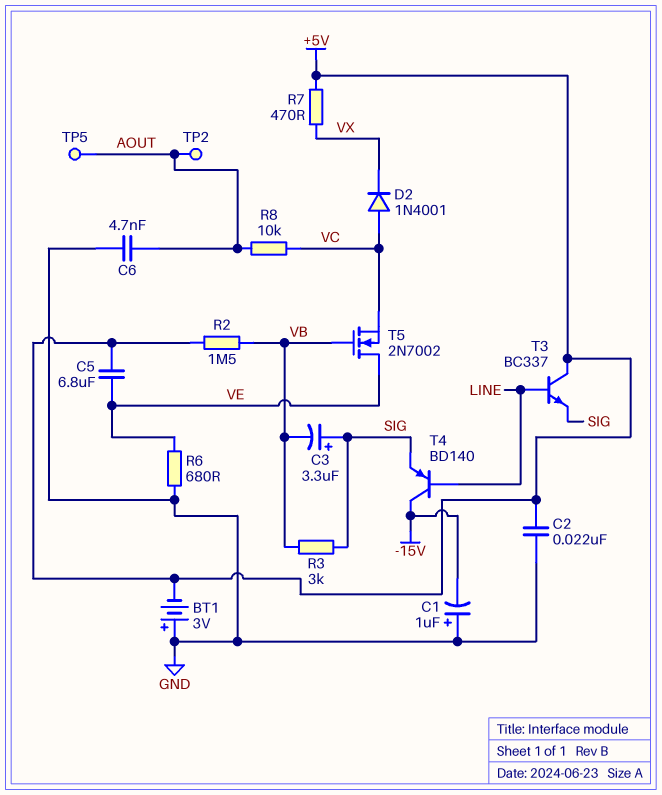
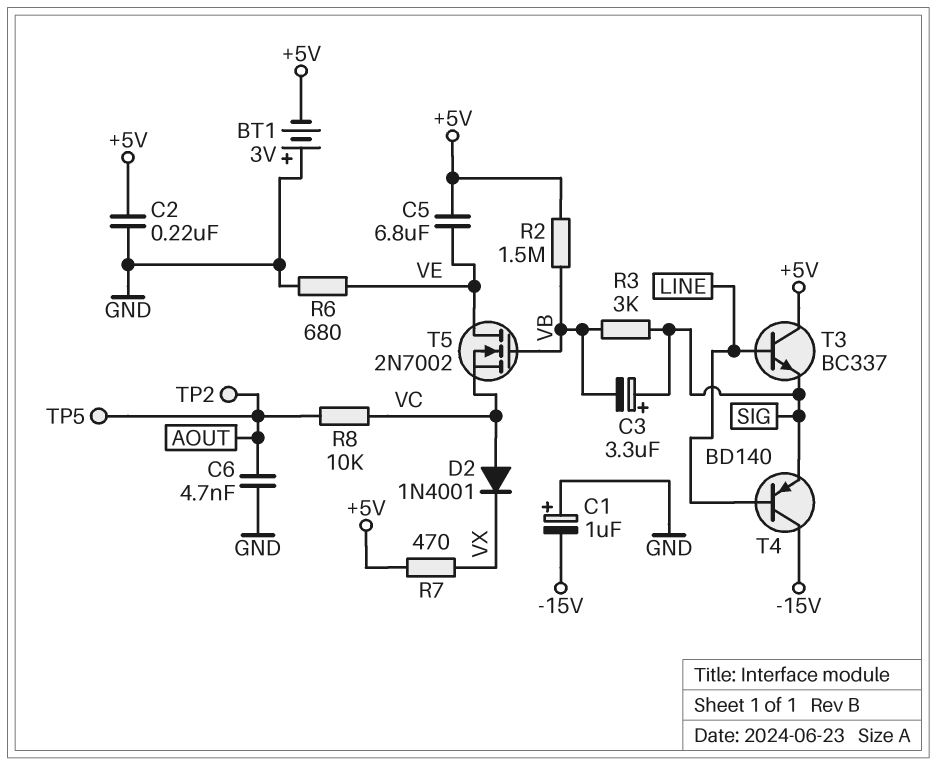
C2: 22nF (+5V, GND) -> 220nF (+5V, GND)

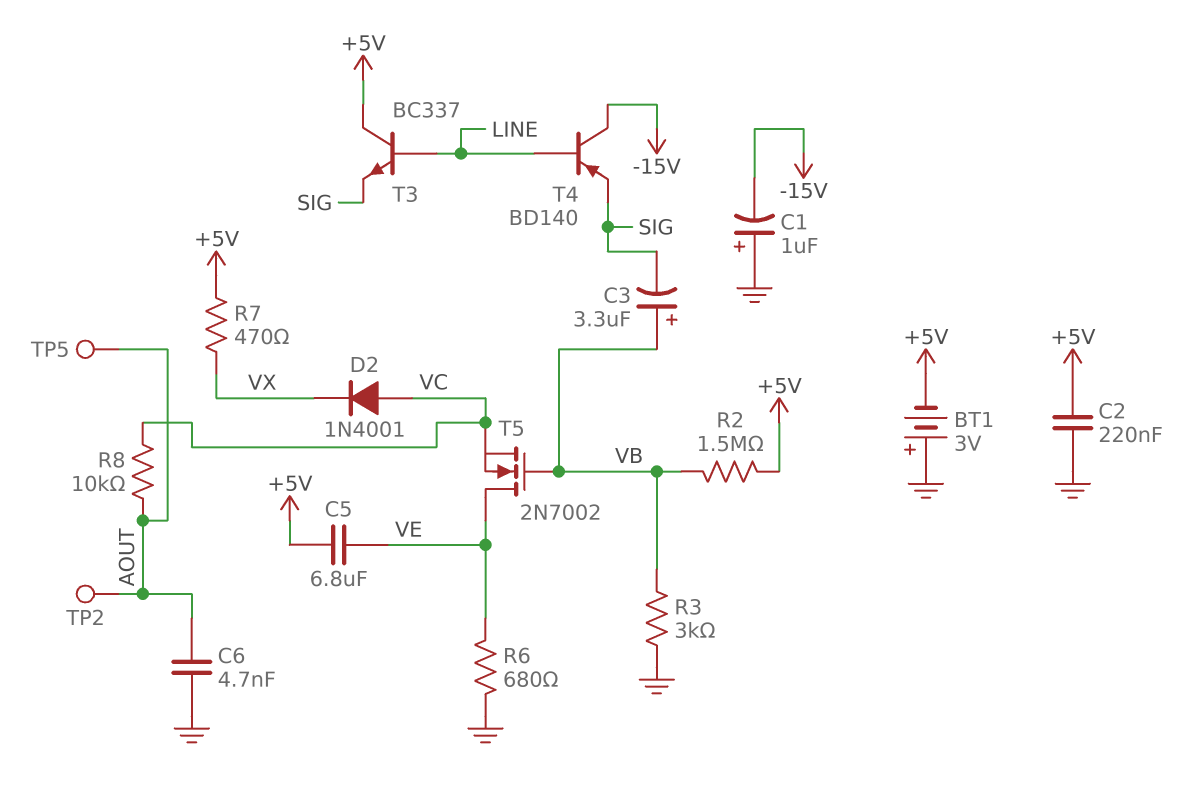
C3: 3.3uF (plus SIG, minus VB) -> 3.3uF (plus VB, minus SIG)
R3: 3k (SIG, VB) -> 3k (GND, VB)

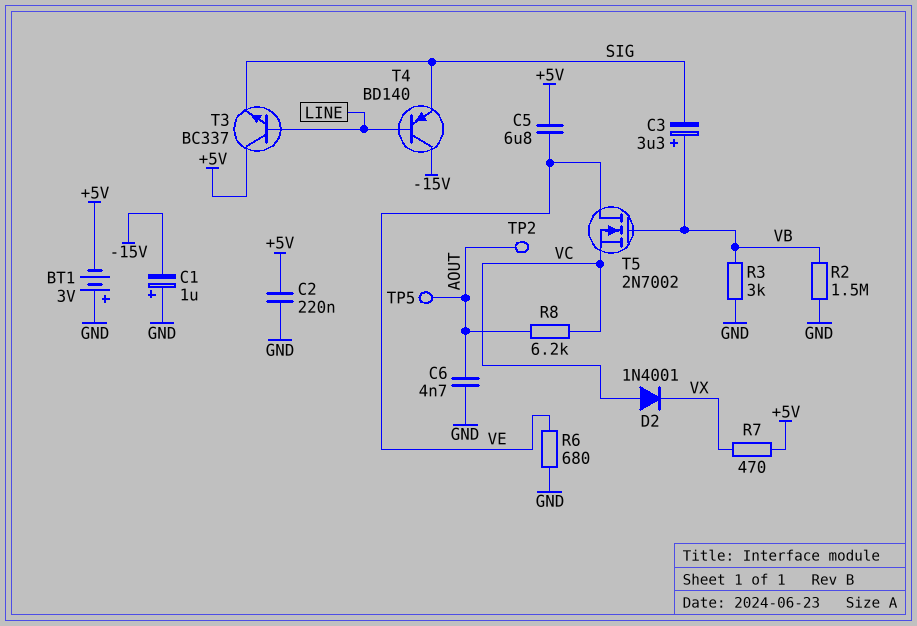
R2: 1.5M (+5V, VB) -> 1.5M (GND, VB)
R8: 10k (AOUT, VC) -> 6.2k (AOUT, VC)

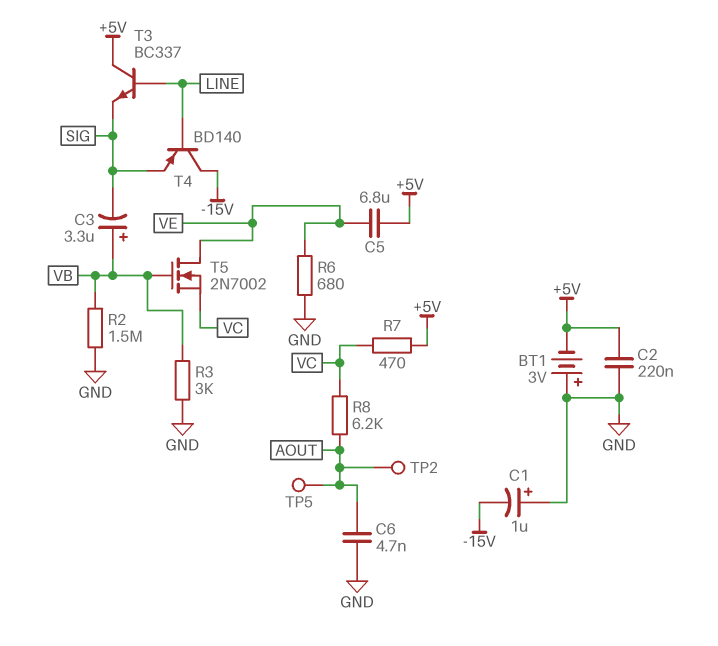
D2: diode 1N4001 (A VC, K VX) -> none
R7: 470 (+5V, VX) -> 470 (+5V, VC)

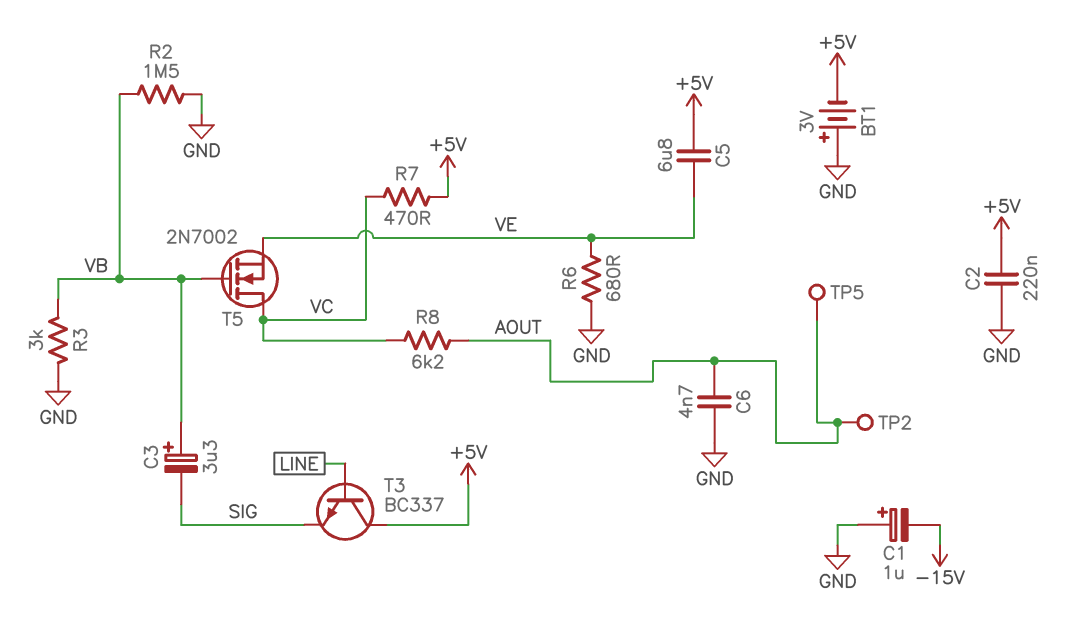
T4: PNP BD140 (B LINE, C -15V, E SIG) -> none
T5: NMOS 2N7002 (G VB, D VE, S VC) -> NMOS 2N7002 (G VB, D VC, S VE)

